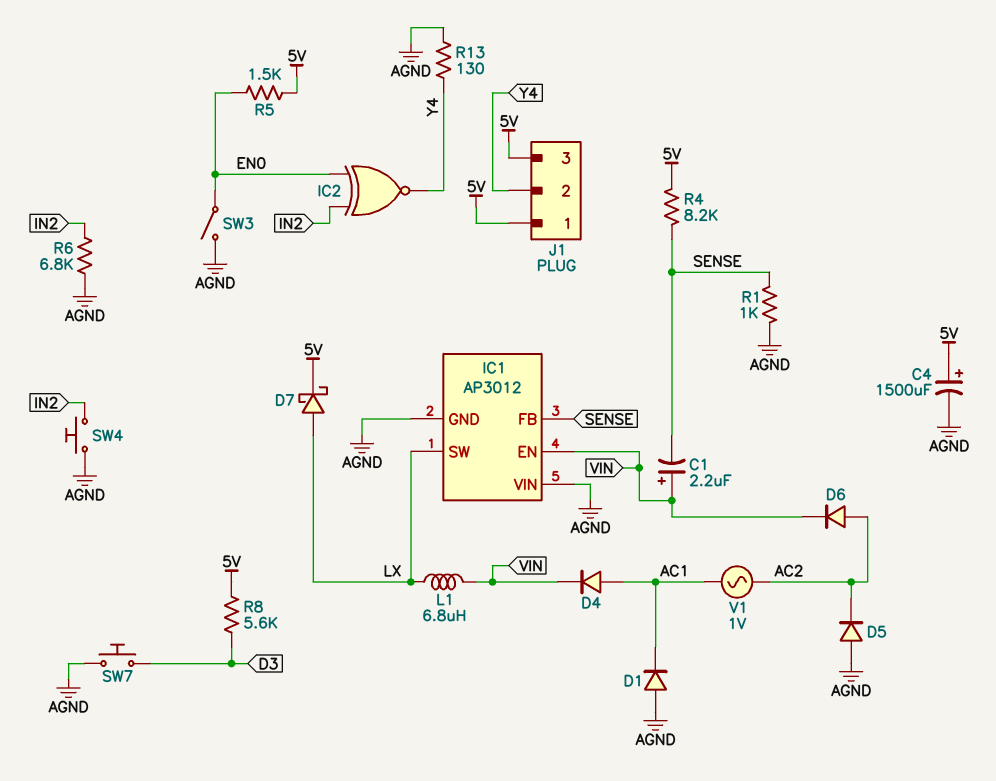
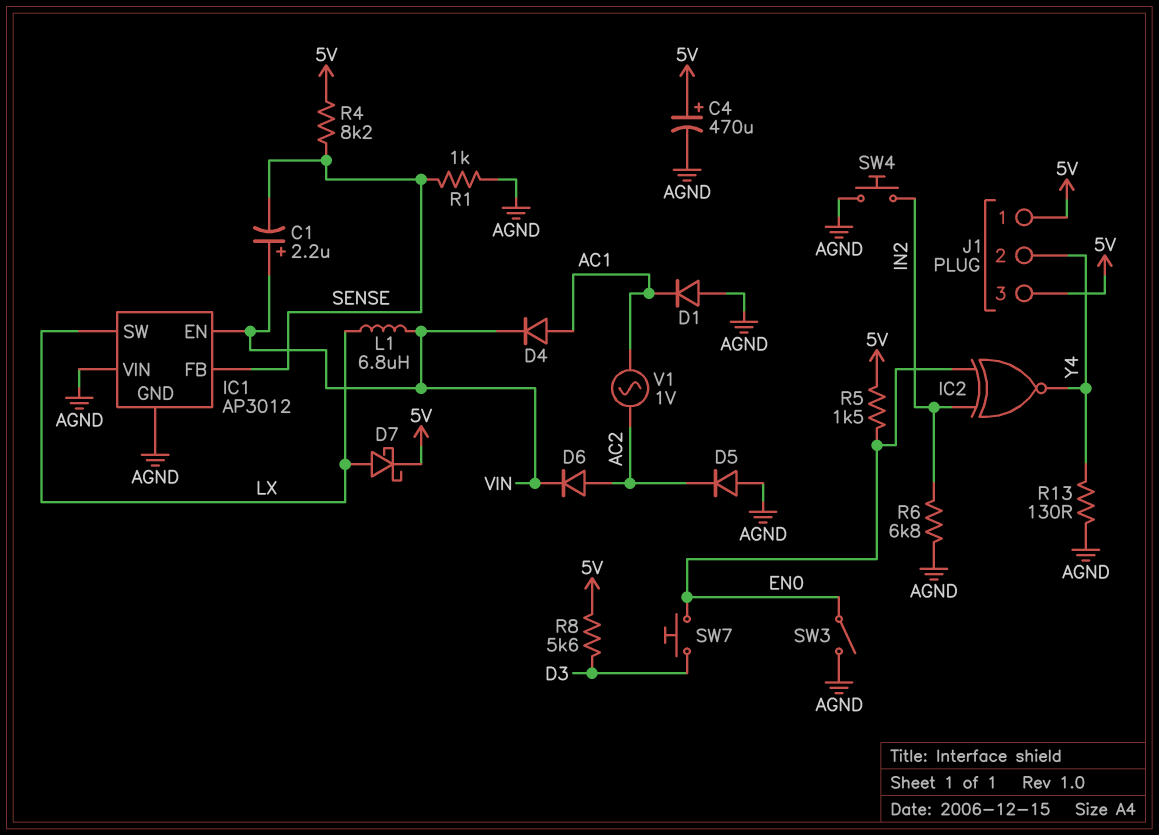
C4: 1500uF (plus 5V, minus AGND) -> 470uF (plus 5V, minus AGND)
SW7: button (AGND, D3) -> button (D3, EN0)

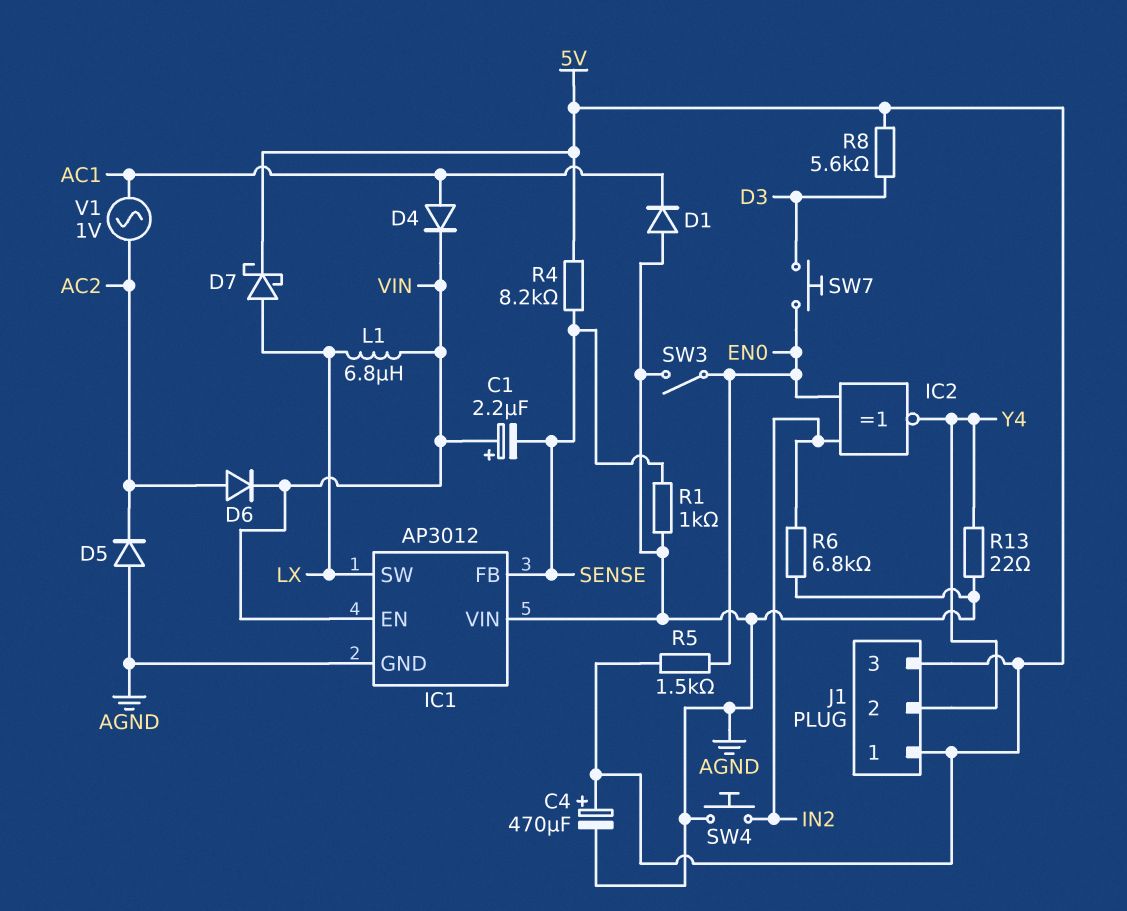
R13: 130 (AGND, Y4) -> 22 (AGND, Y4)

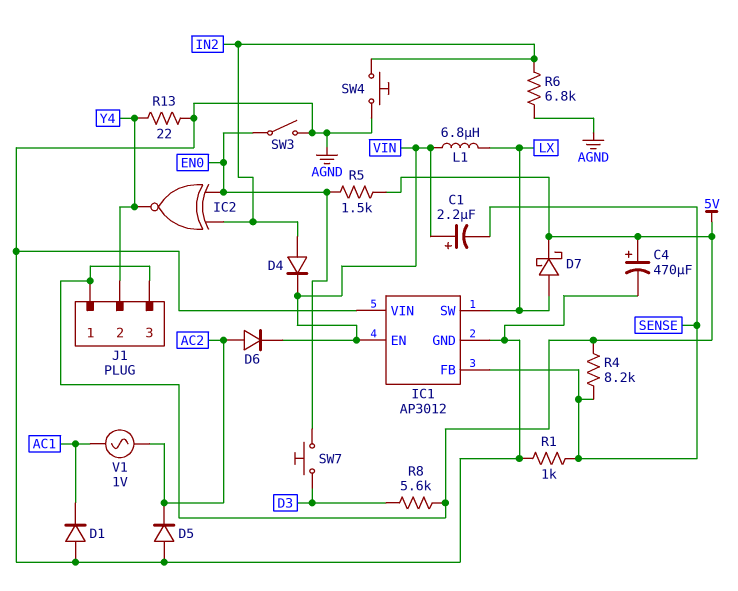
D4: diode (A AC1, K VIN) -> diode (A IN2, K VIN)

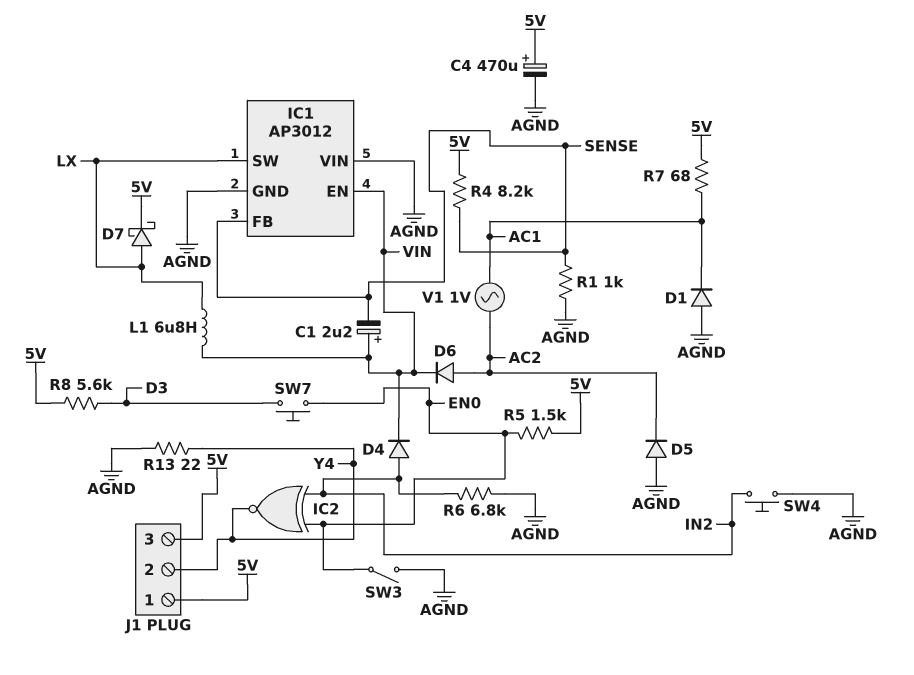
R7: none -> 68 (5V, AC1)

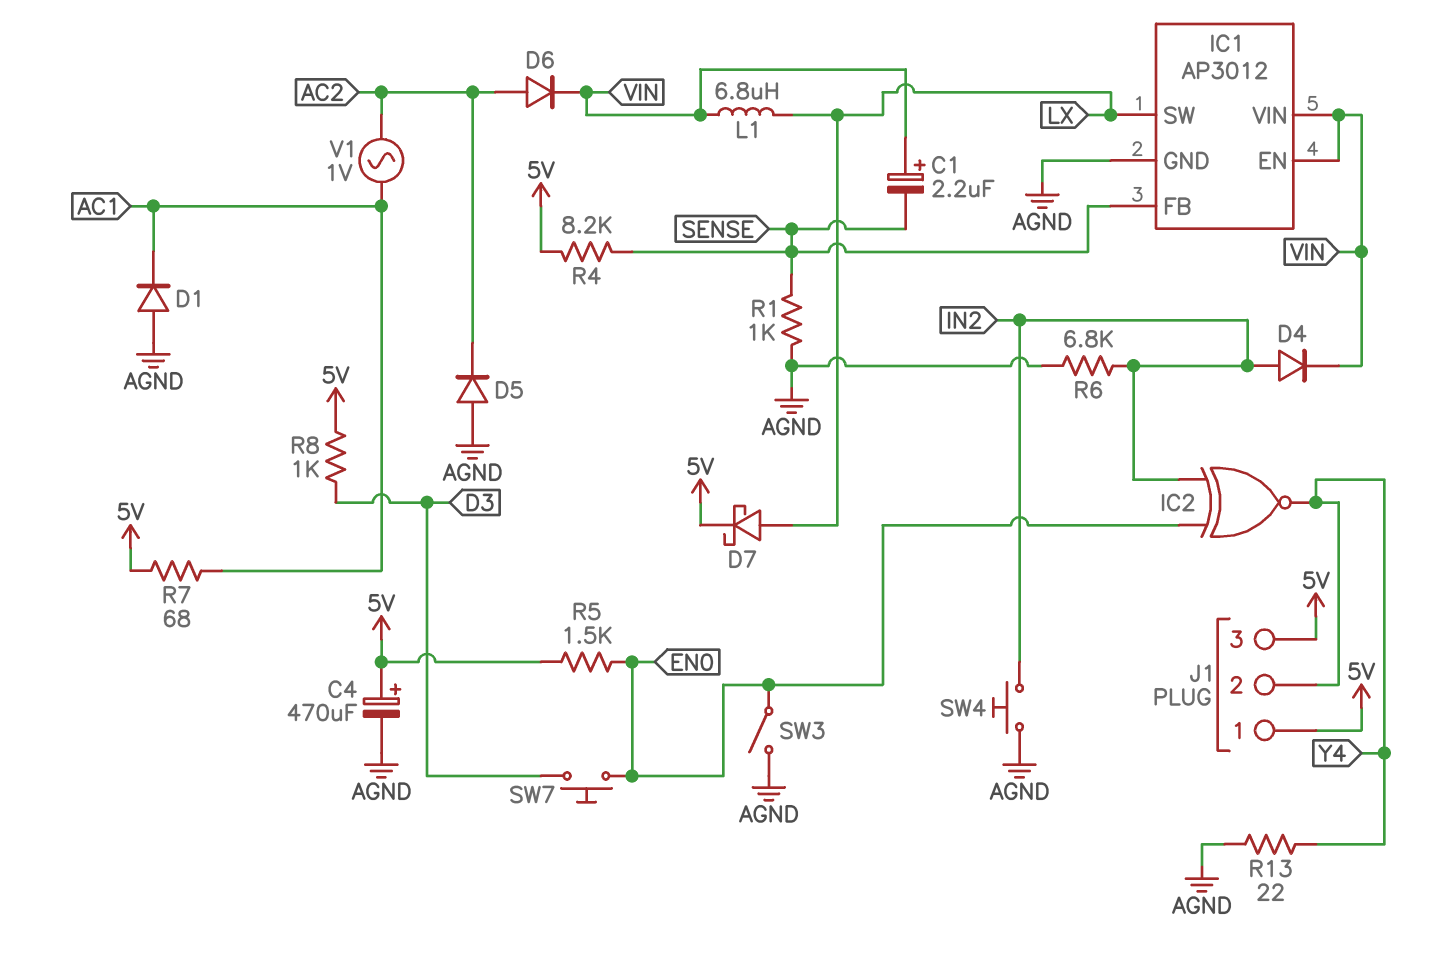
IC1 pin VIN: AGND -> VIN
R8: 5.6k (5V, D3) -> 1k (5V, D3)

